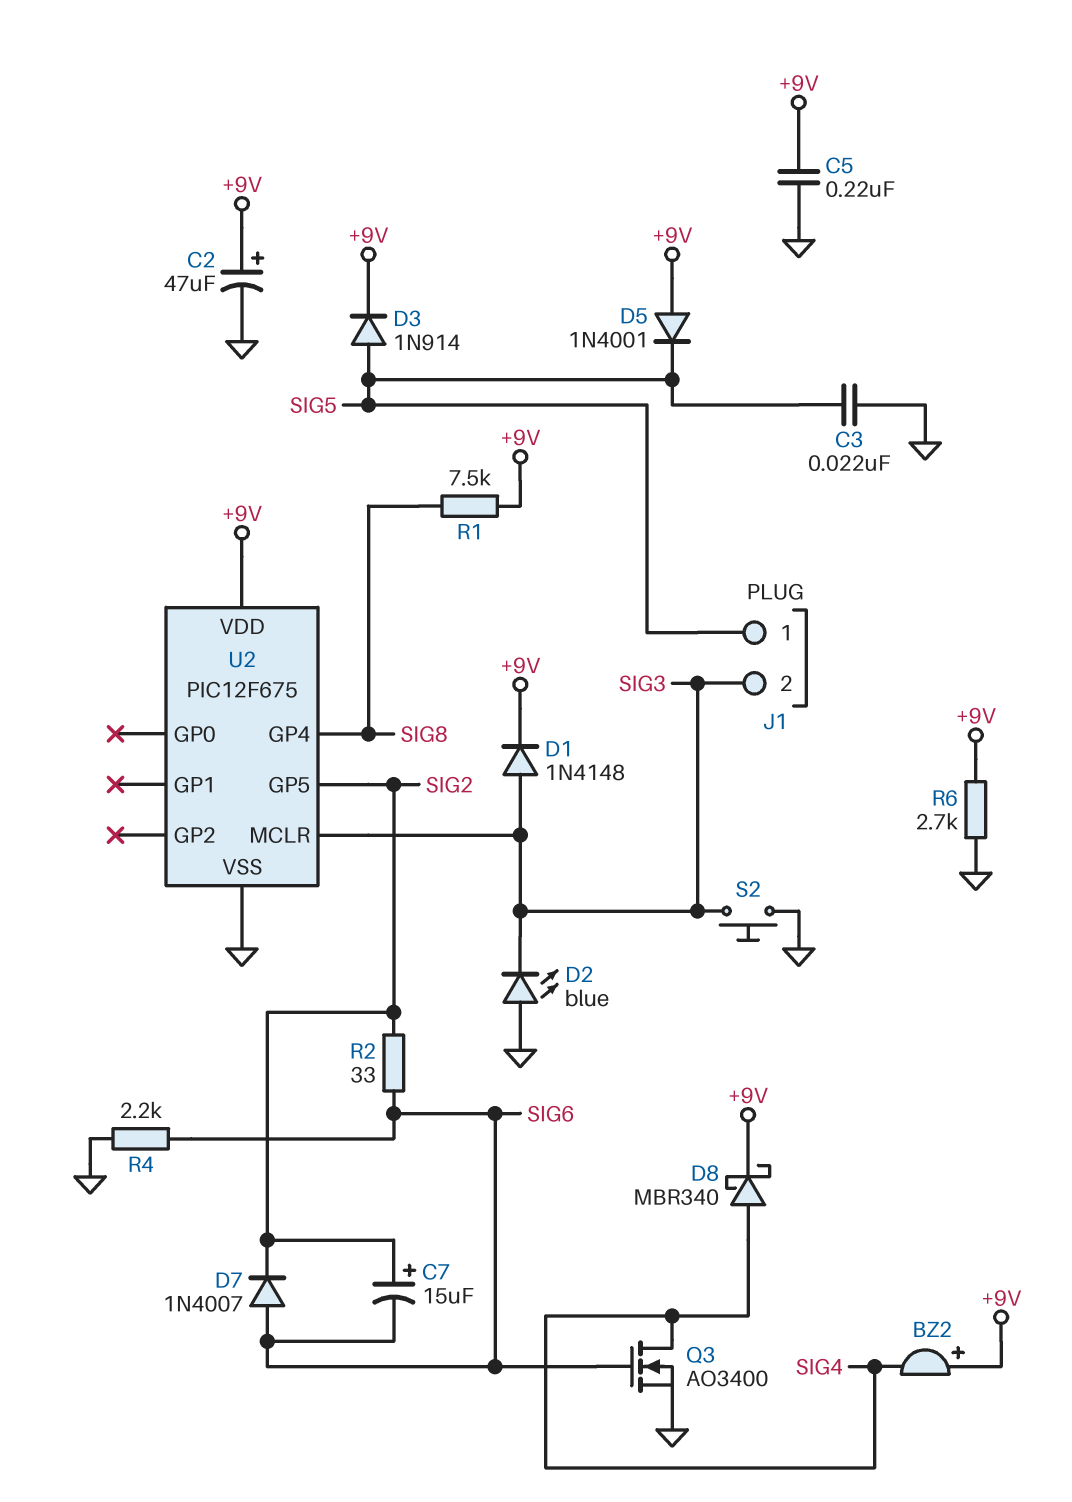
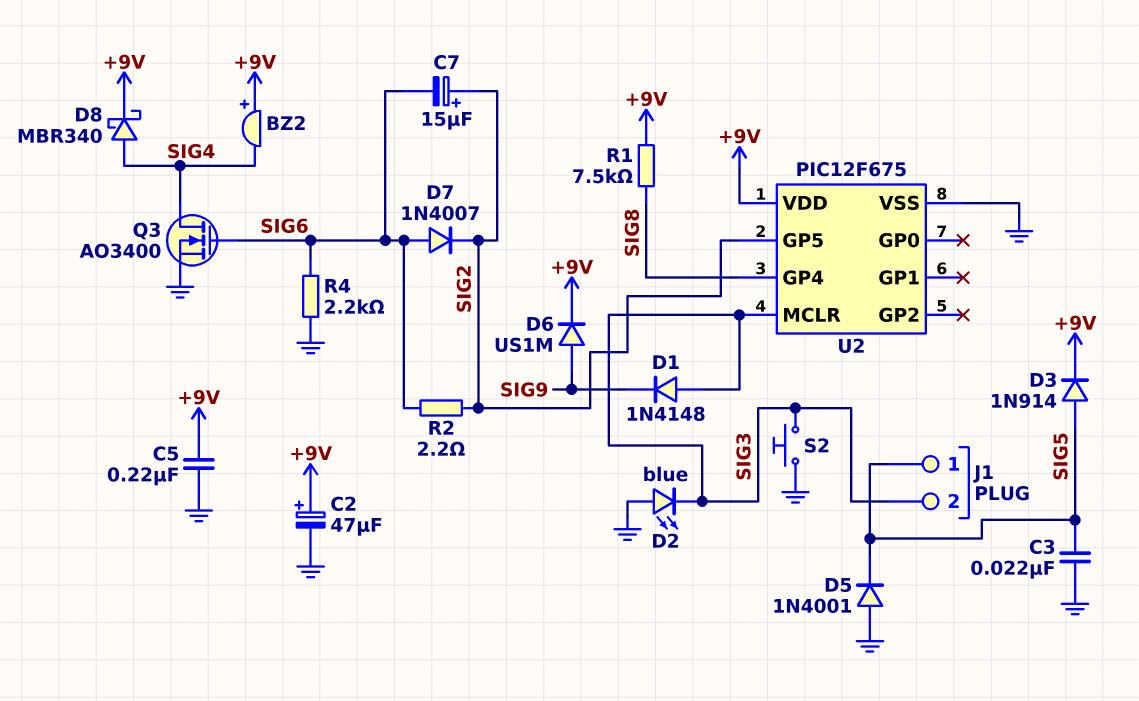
D1: diode 1N4148 (A SIG3, K +9V) -> diode 1N4148 (A SIG3, K SIG9)
D5: diode 1N4001 (A +9V, K SIG5) -> diode 1N4001 (A GND, K SIG5)
D6: none -> diode US1M (A SIG9, K +9V)
R2: 33 (SIG2, SIG6) -> 2.2 (SIG2, SIG6)
R6: 2.7k (+9V, GND) -> none

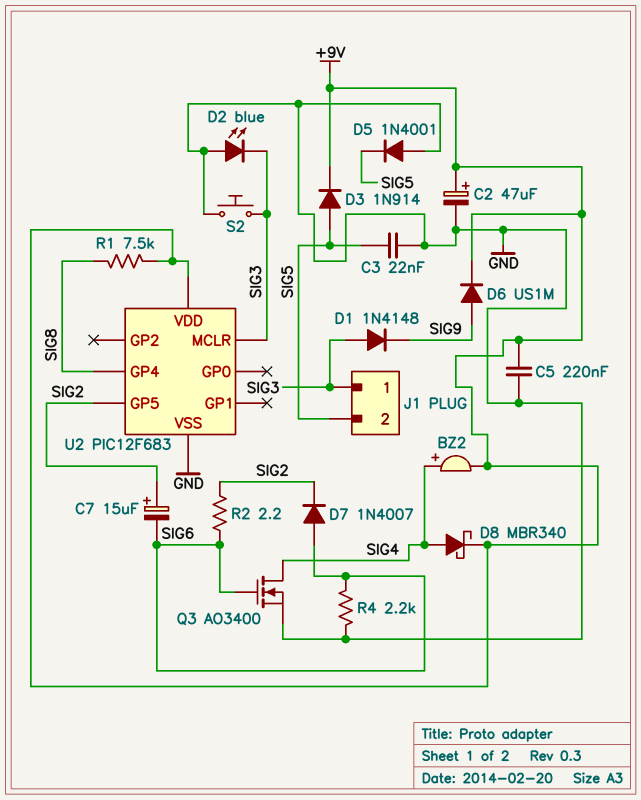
BZ2: buzzer (plus +9V, minus SIG4) -> buzzer (plus SIG4, minus +9V)
J1 pin 1: SIG5 -> SIG3
J1 pin 2: SIG3 -> SIG5
U2: PIC12F675 -> PIC12F683

